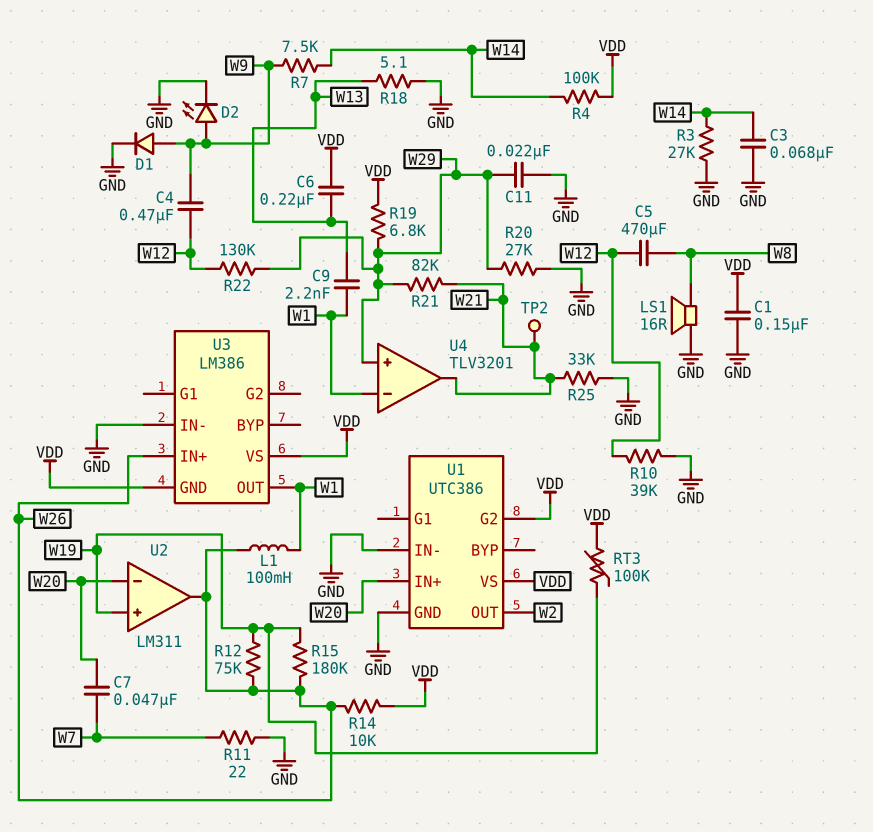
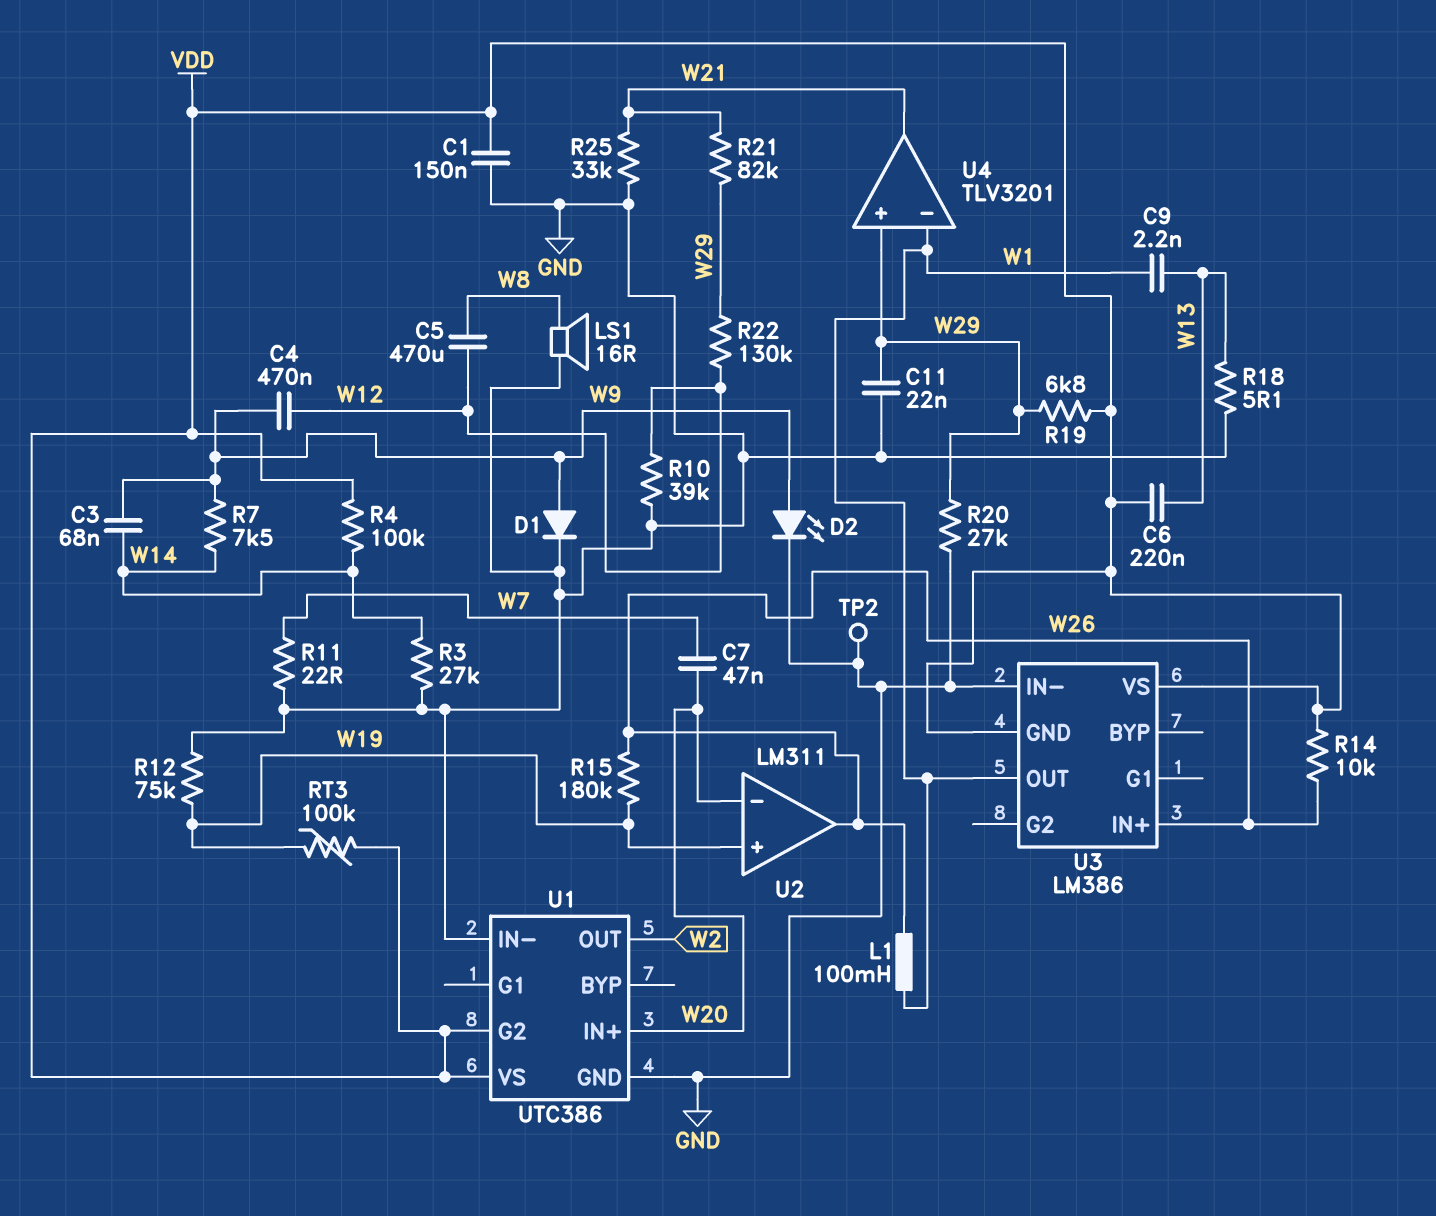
C3: 68nF (GND, W14) -> 68nF (W9, W14)
R12: 75k (W19, W26) -> 75k (GND, W19)
TP2: test point (W21) -> test point (GND)

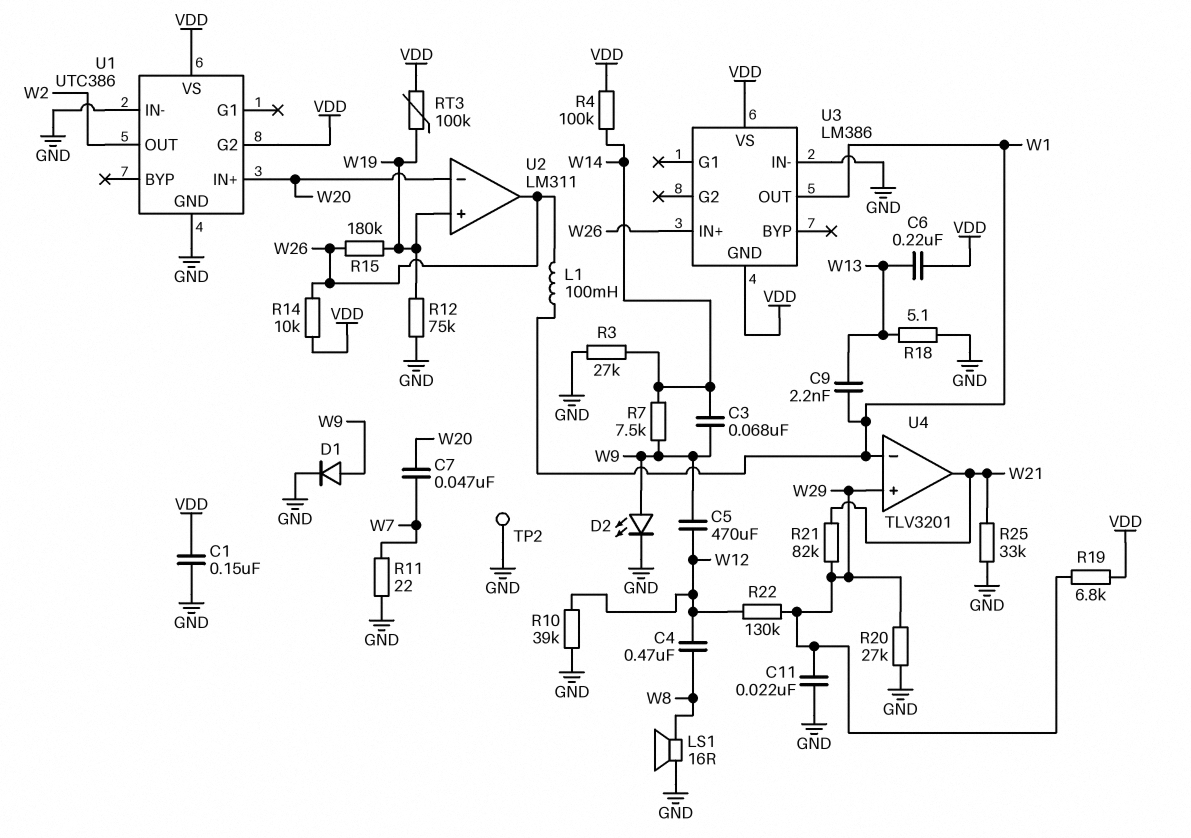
C4: 470nF (W9, W12) -> 470nF (W8, W12)
C5: 470uF (W8, W12) -> 470uF (W9, W12)

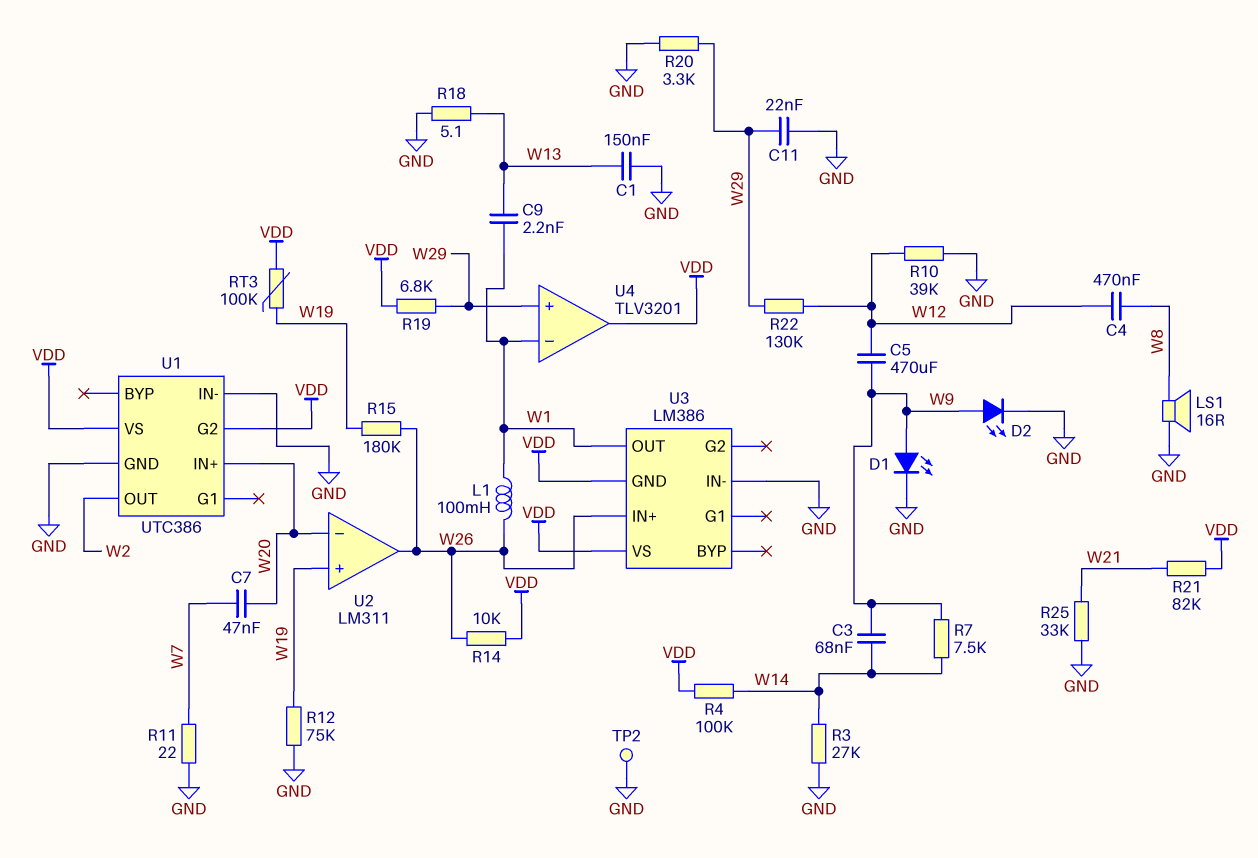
C1: 150nF (GND, VDD) -> 150nF (GND, W13)
C6: 220nF (VDD, W13) -> none
D1: diode (A W9, K GND) -> LED (A W9, K GND)
R20: 27k (GND, W29) -> 3.3k (GND, W29)
R21: 82k (W21, W29) -> 82k (VDD, W21)
U4 pin out: W21 -> VDD

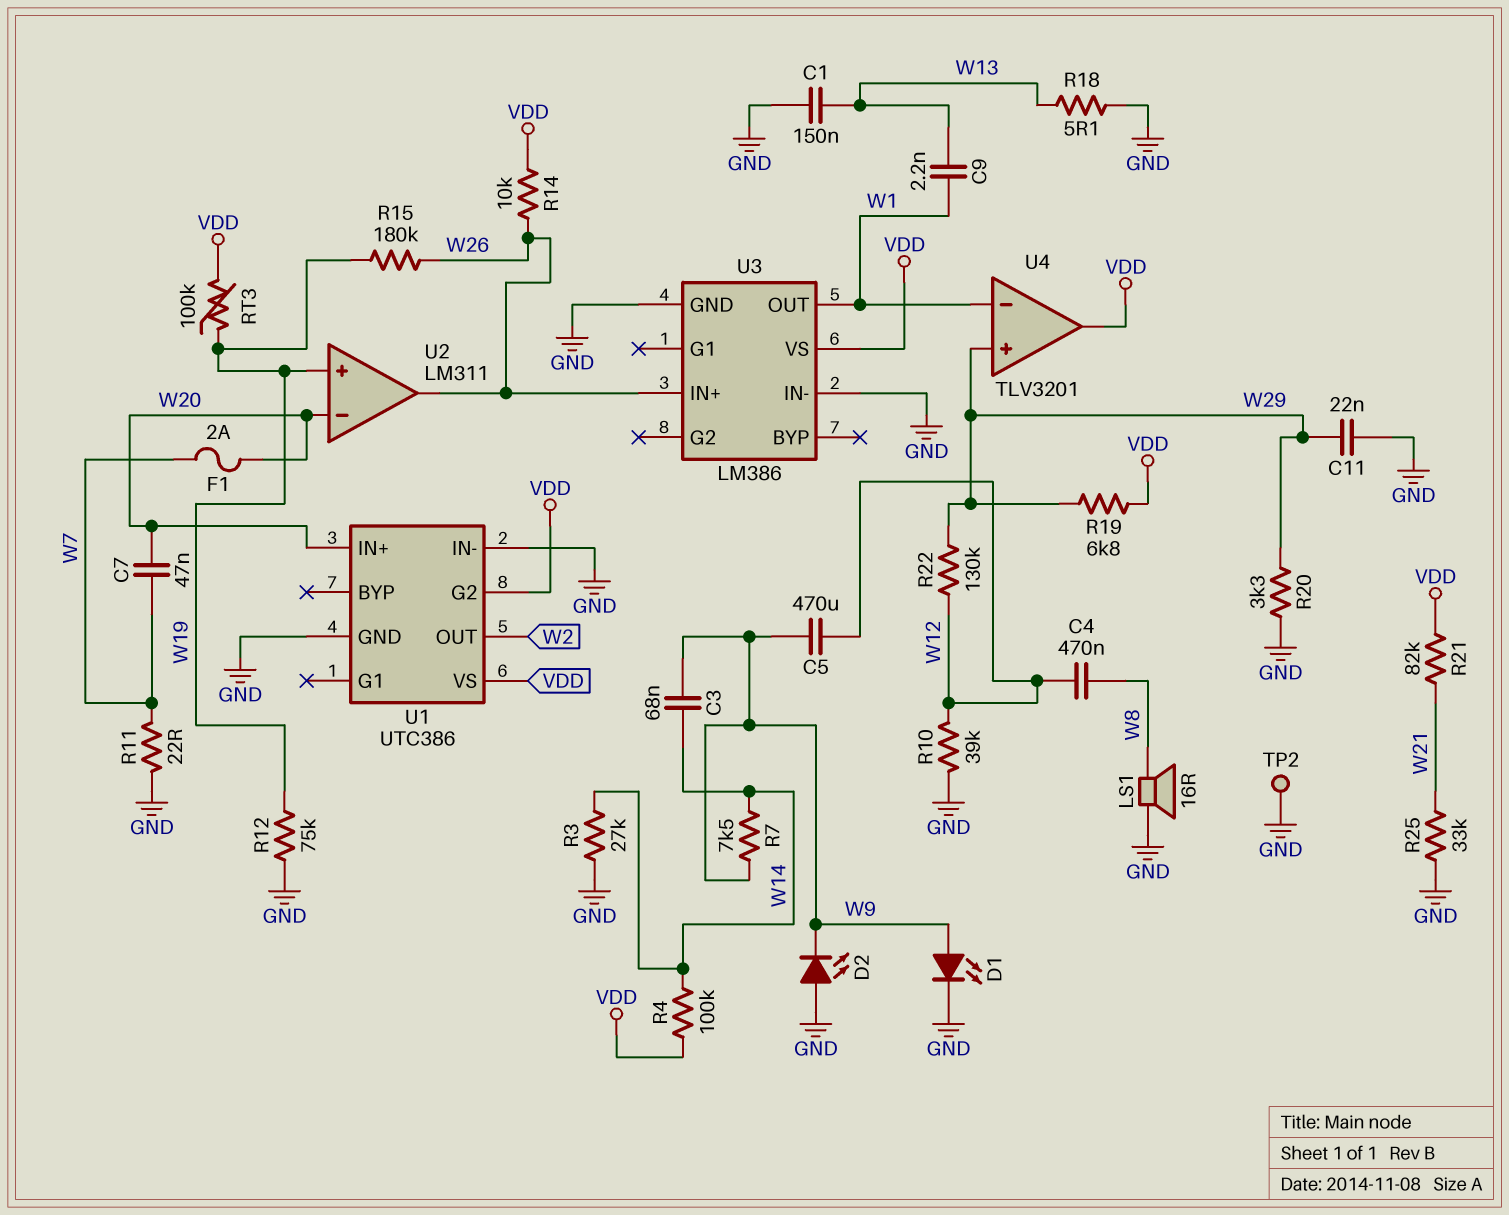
D2: LED (A W9, K GND) -> LED (A GND, K W9)
F1: none -> 2A (W7, W20)
L1: 100mH (W1, W26) -> none
U3 pin GND: VDD -> GND

